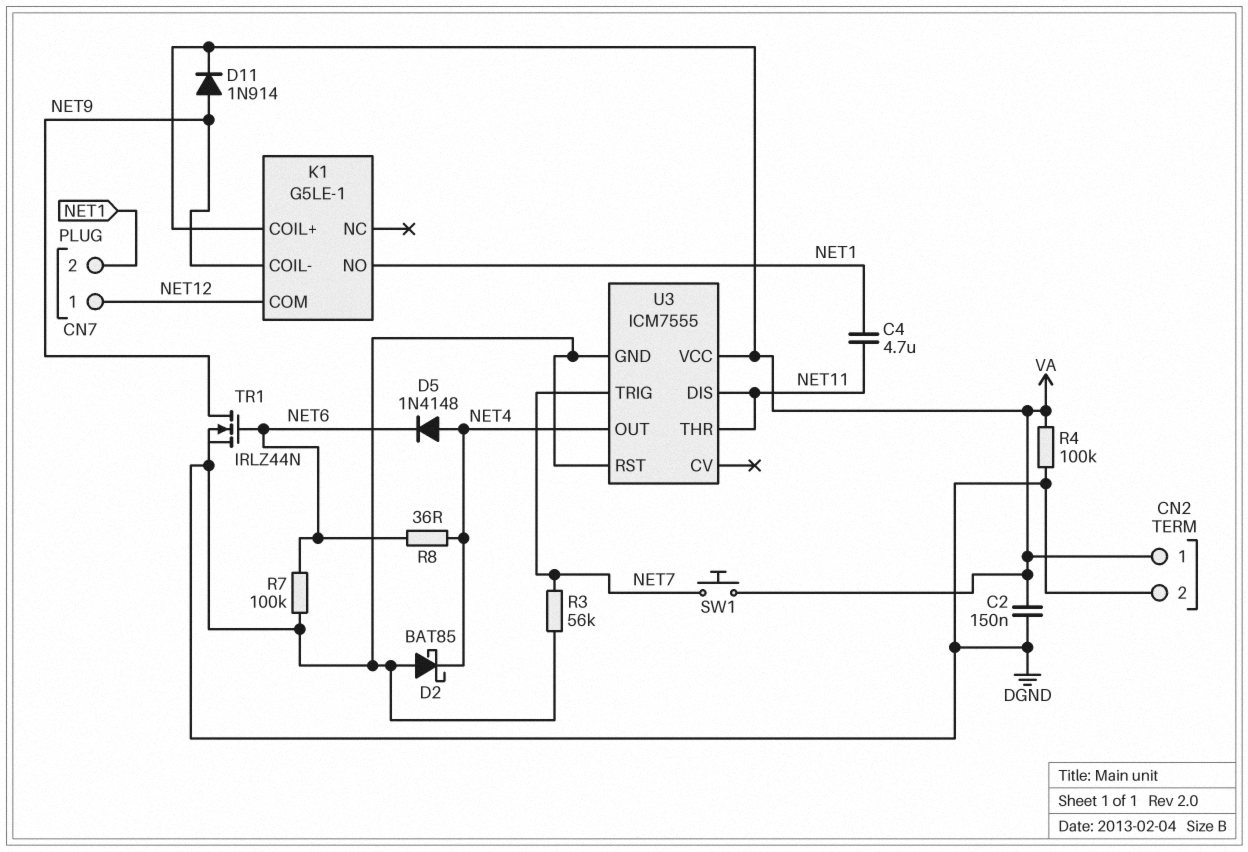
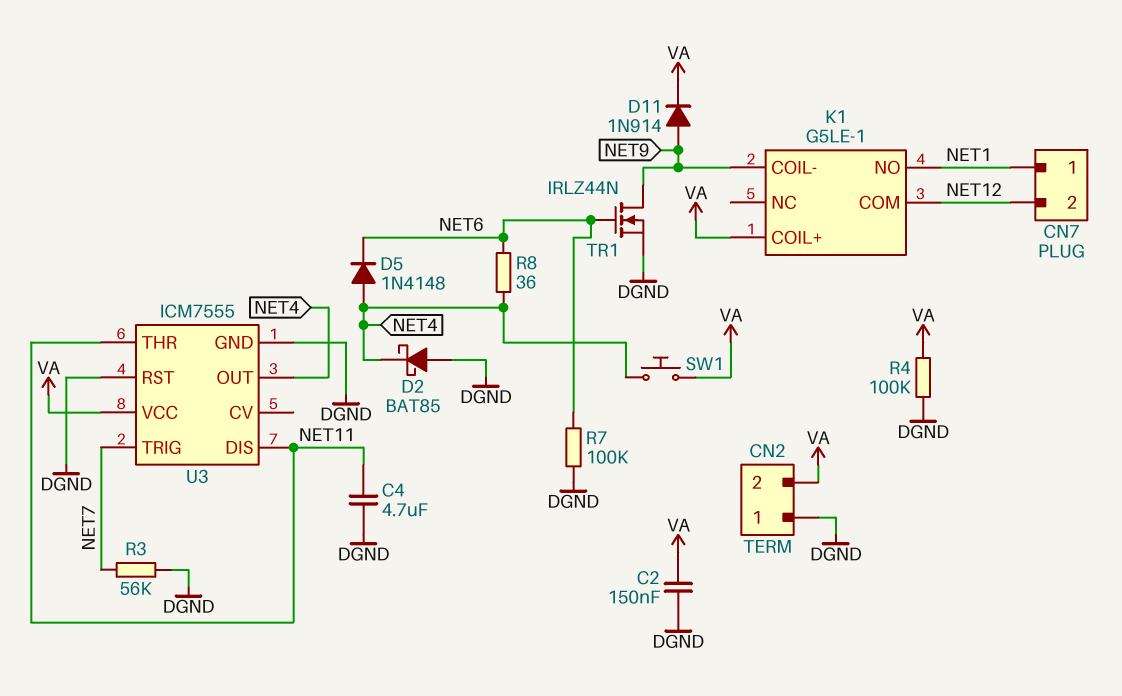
C4: 4.7uF (NET1, NET11) -> 4.7uF (DGND, NET11)
CN2 pin 1: VA -> DGND
CN2 pin 2: DGND -> VA
CN7 pin 1: NET12 -> NET1
CN7 pin 2: NET1 -> NET12
SW1: button (NET7, VA) -> button (NET4, VA)

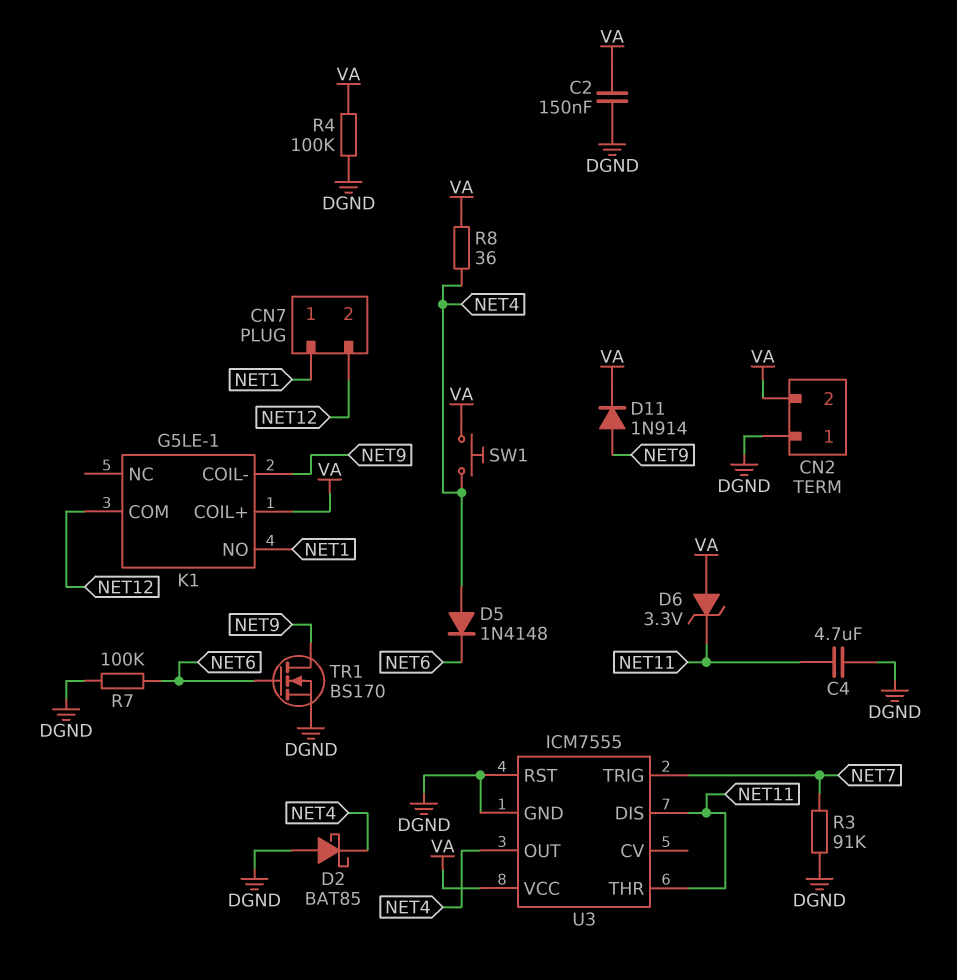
D6: none -> zener 3.3V (A VA, K NET11)
R3: 56k (DGND, NET7) -> 91k (DGND, NET7)
R8: 36 (NET4, NET6) -> 36 (NET4, VA)
TR1: NMOS IRLZ44N (G NET6, D NET9, S DGND) -> NMOS BS170 (G NET6, D NET9, S DGND)

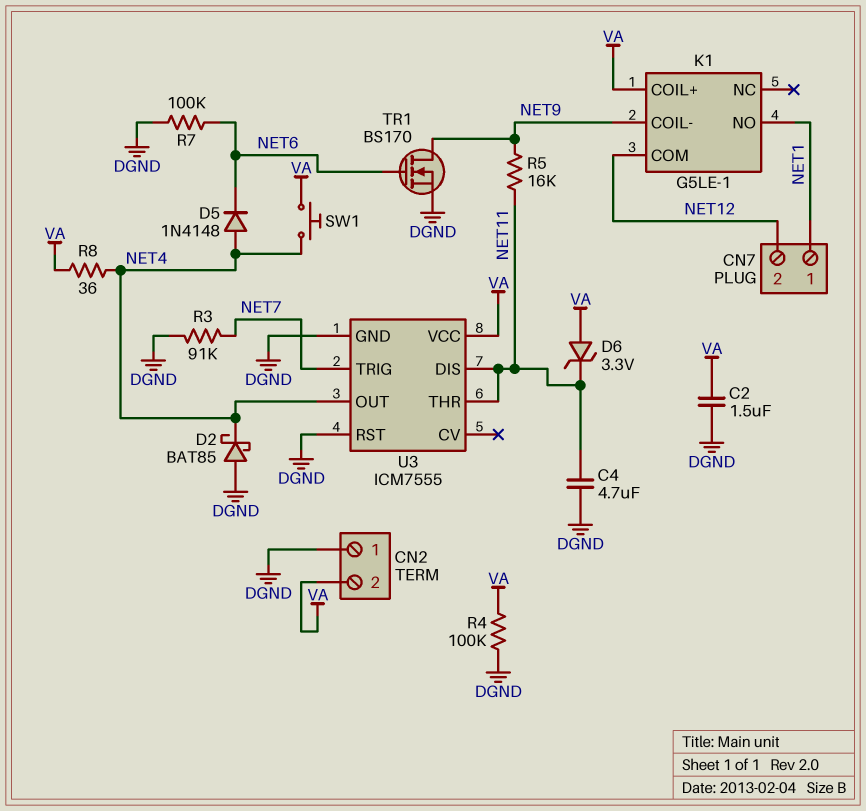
C2: 150nF (DGND, VA) -> 1.5uF (DGND, VA)
D11: diode 1N914 (A NET9, K VA) -> none
R5: none -> 16k (NET9, NET11)

